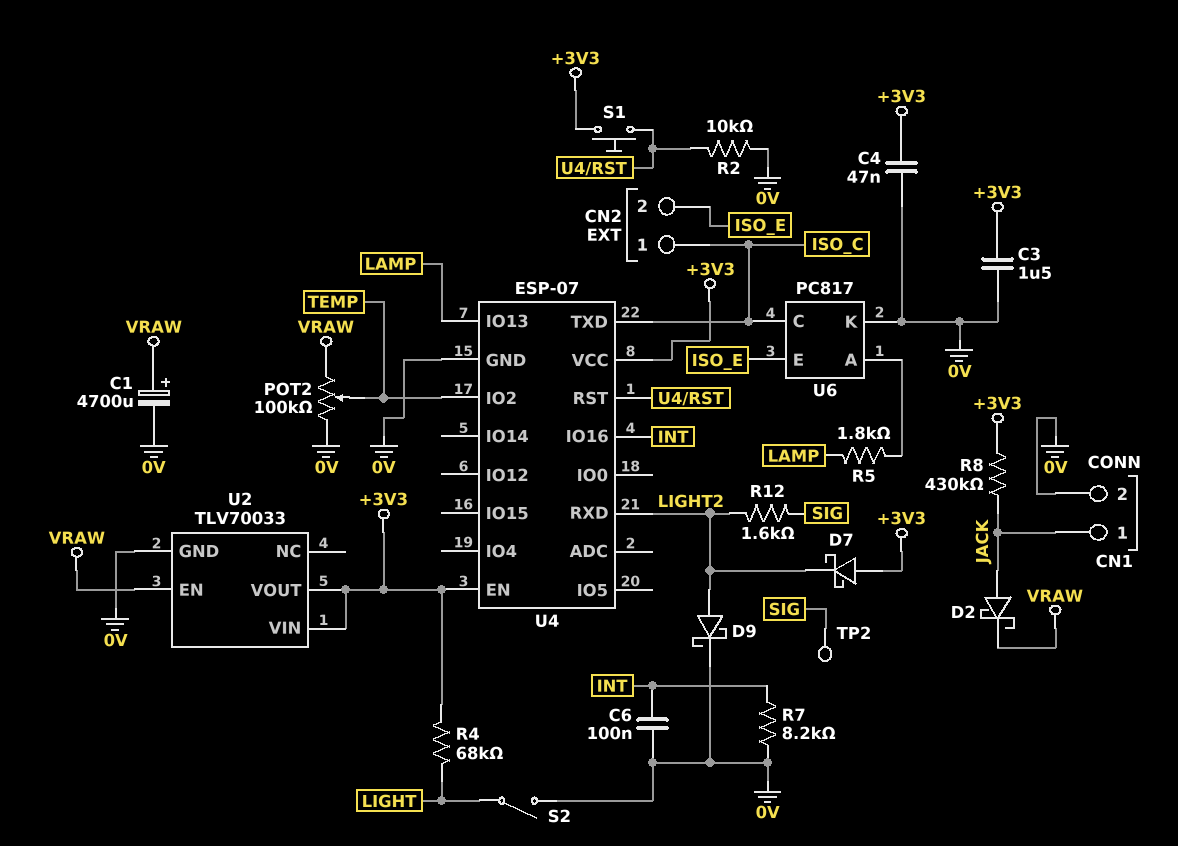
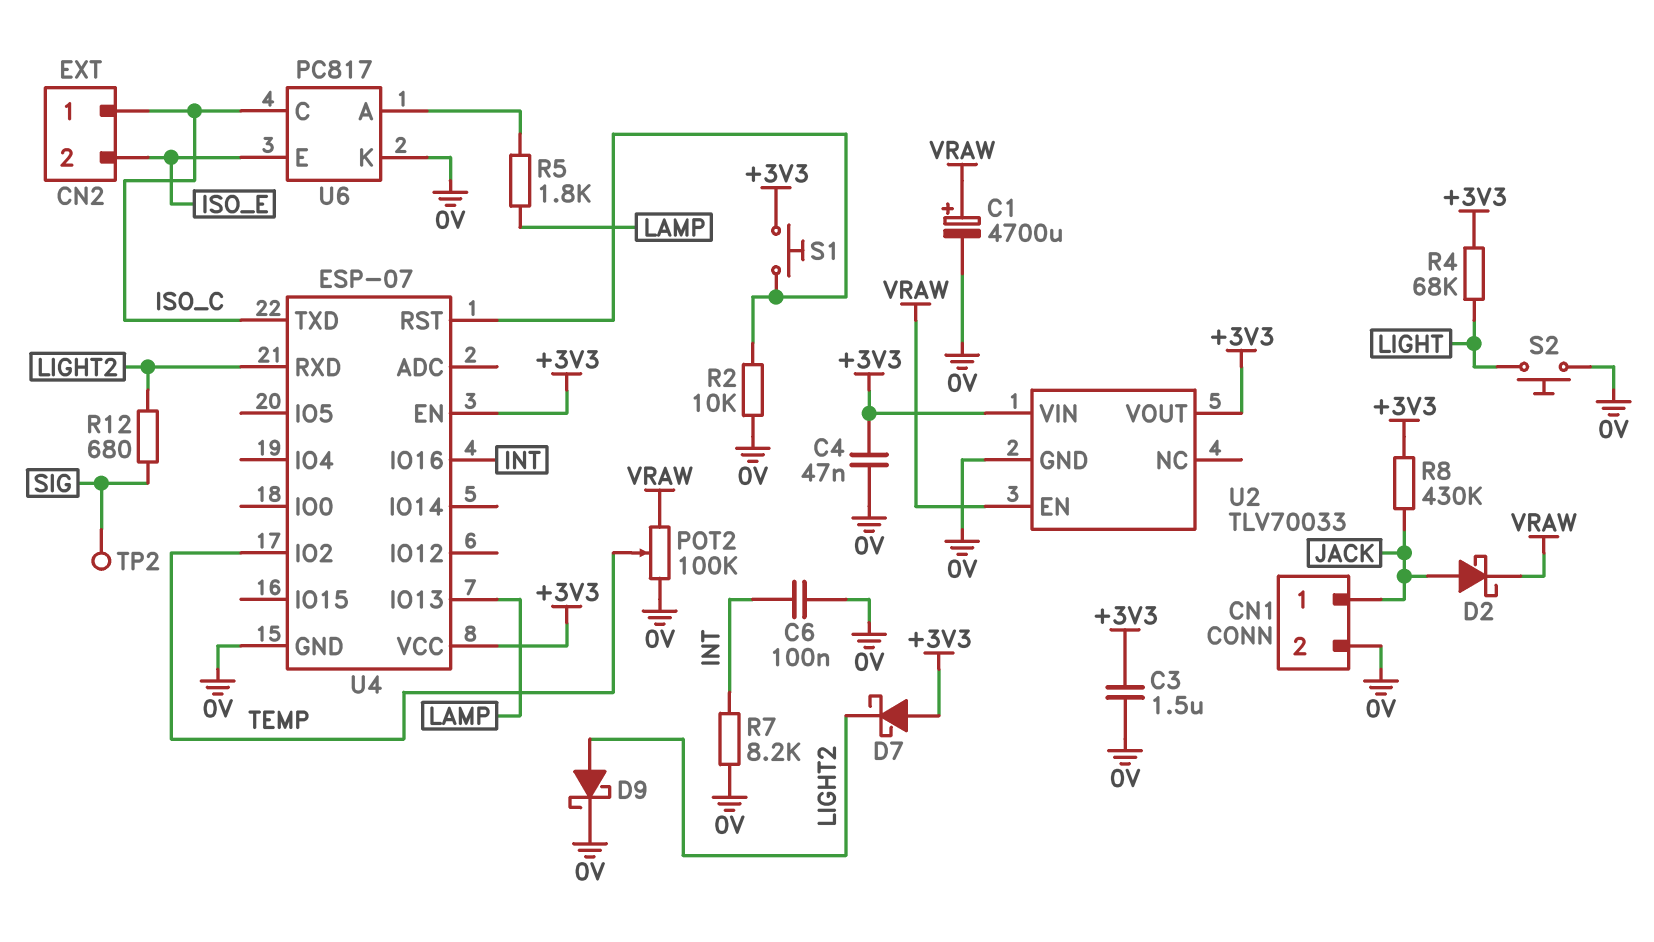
R12: 1.6k (LIGHT2, SIG) -> 680 (LIGHT2, SIG)
S2: switch (0V, LIGHT) -> button (0V, LIGHT)

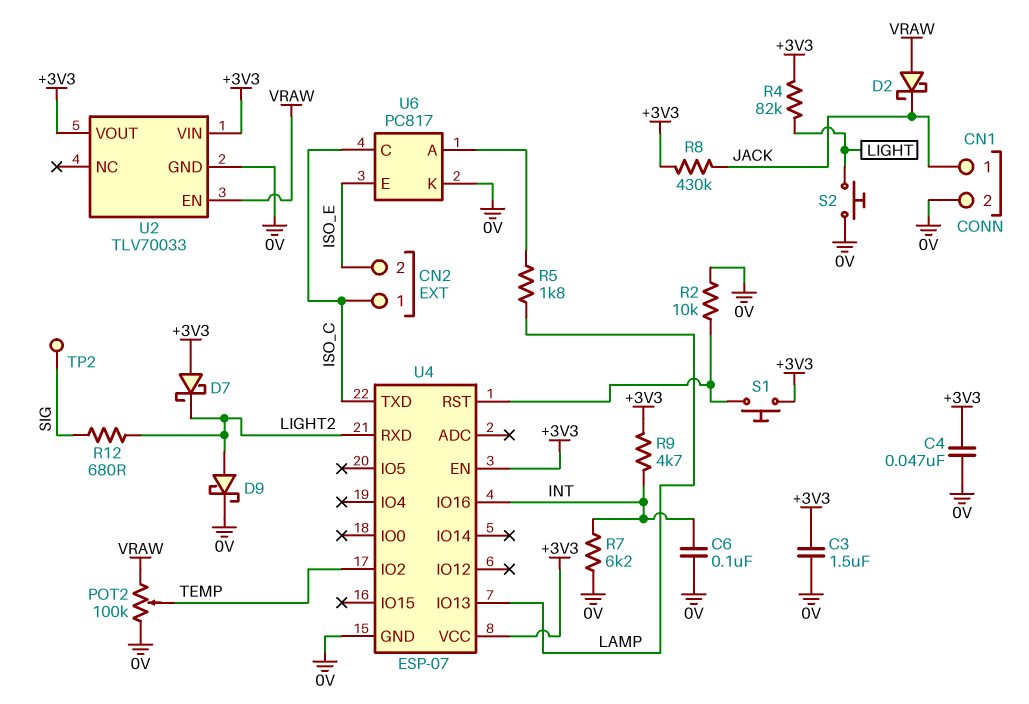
C1: 4700uF (plus VRAW, minus 0V) -> none
D2: schottky (A JACK, K VRAW) -> schottky (A VRAW, K JACK)
R4: 68k (+3V3, LIGHT) -> 82k (+3V3, LIGHT)
R7: 8.2k (0V, INT) -> 6.2k (0V, INT)
R9: none -> 4.7k (+3V3, INT)

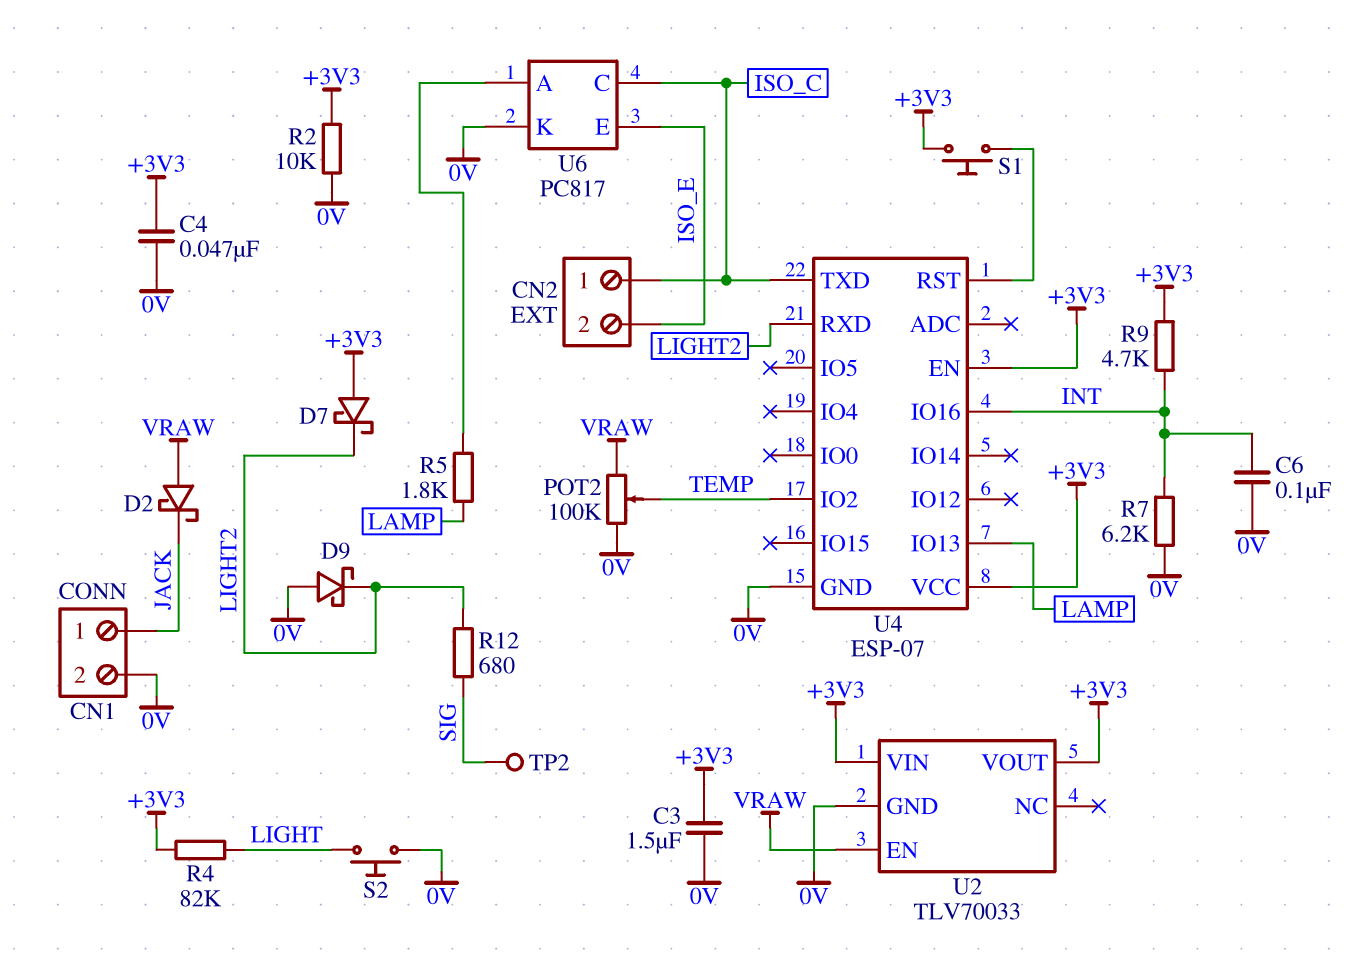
D9: schottky (A LIGHT2, K 0V) -> schottky (A 0V, K LIGHT2)
R2: 10k (0V, U4/RST) -> 10k (+3V3, 0V)
R8: 430k (+3V3, JACK) -> none

